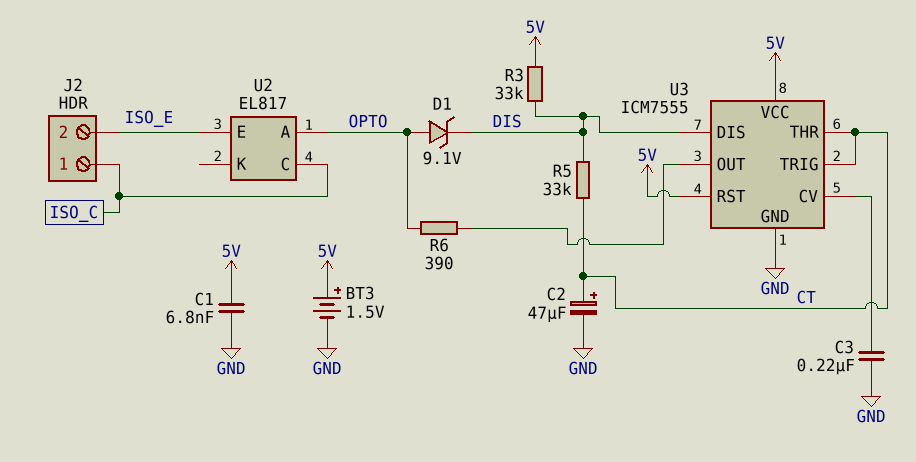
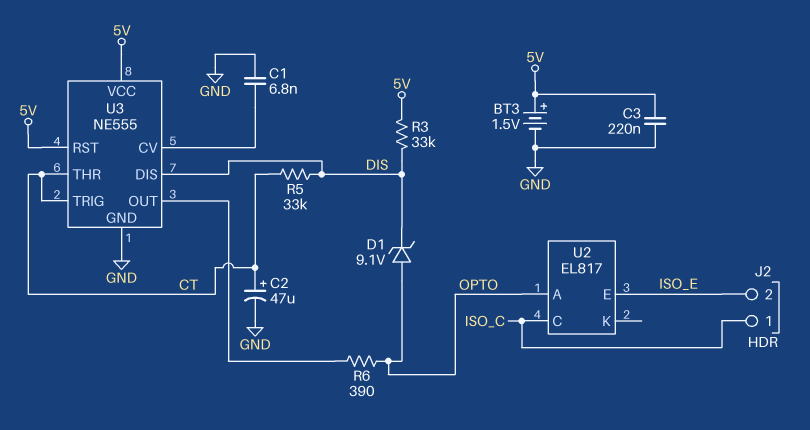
C1: 6.8nF (5V, GND) -> 6.8nF (GND, U3/CV)
C3: 220nF (GND, U3/CV) -> 220nF (5V, GND)
U3: ICM7555 -> NE555

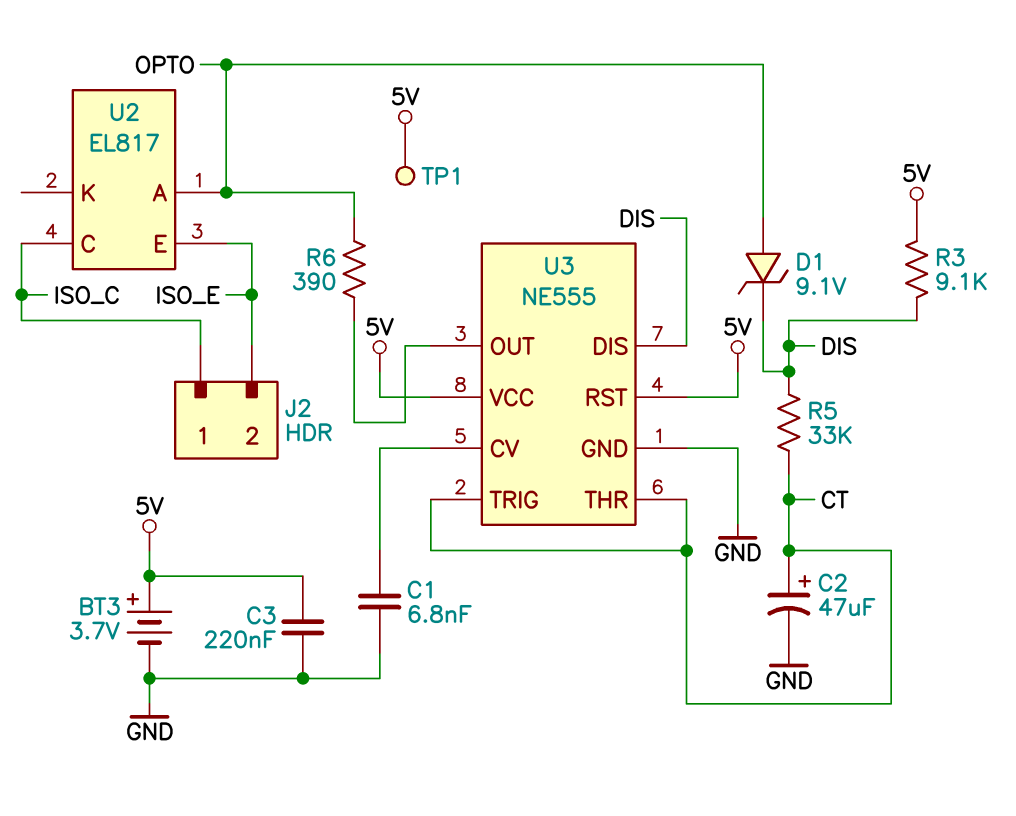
BT3: 1.5V (plus 5V, minus GND) -> 3.7V (plus 5V, minus GND)
R3: 33k (5V, DIS) -> 9.1k (5V, DIS)
TP1: none -> test point (5V)

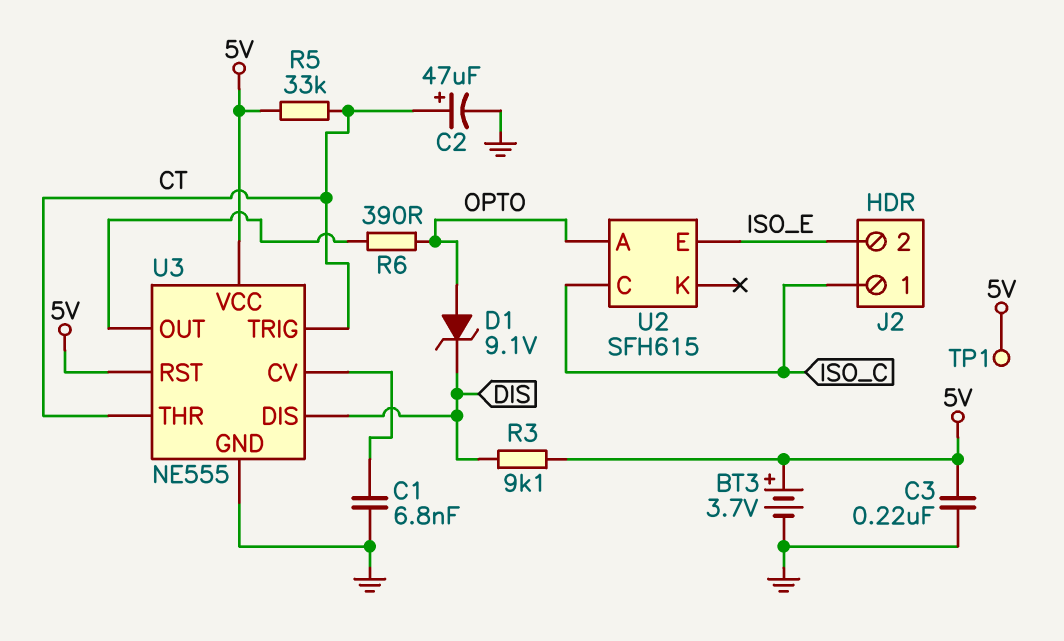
R5: 33k (CT, DIS) -> 33k (5V, CT)
U2: EL817 -> SFH615

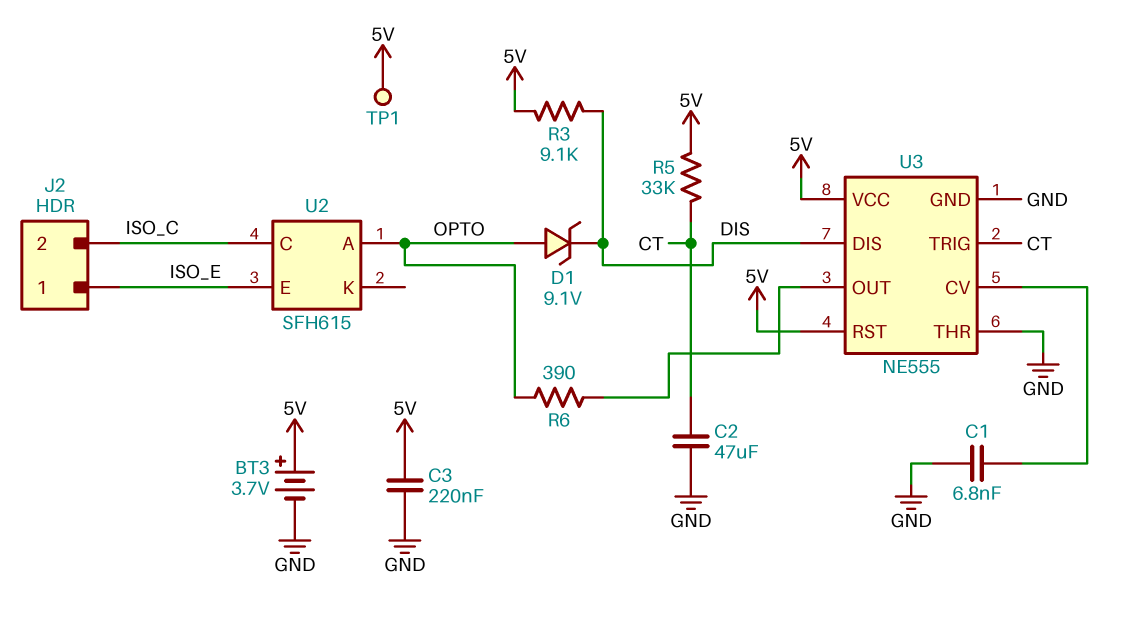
C2: 47uF (plus CT, minus GND) -> 47uF (CT, GND)
J2 pin 1: ISO_C -> ISO_E
J2 pin 2: ISO_E -> ISO_C
U3 pin THR: CT -> GND

